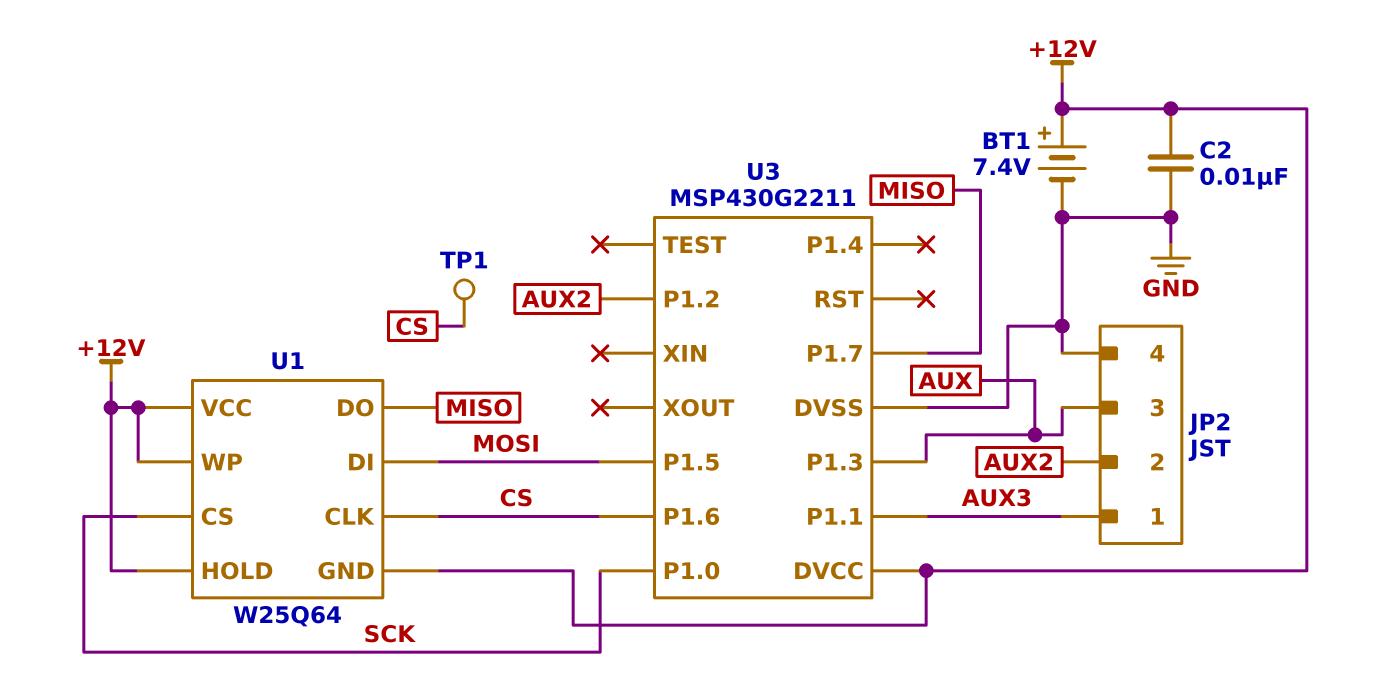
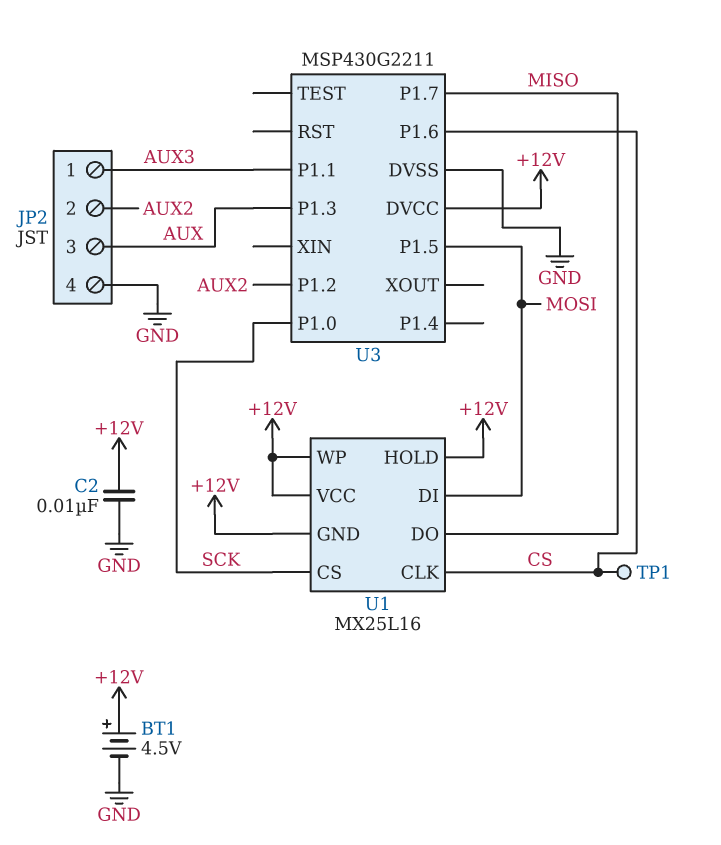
BT1: 7.4V (plus +12V, minus GND) -> 4.5V (plus +12V, minus GND)
U1: W25Q64 -> MX25L16

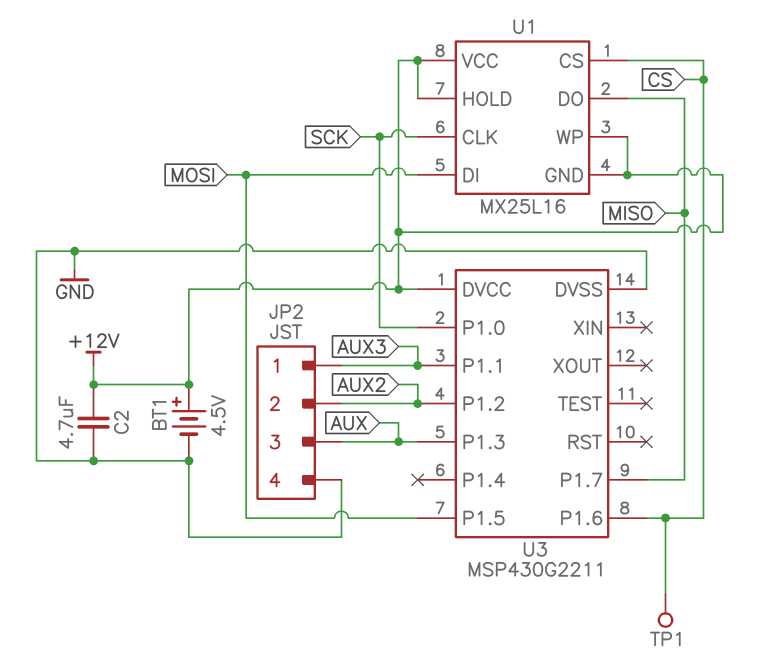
C2: 10nF (+12V, GND) -> 4.7uF (+12V, GND)
U1 pin CLK: CS -> SCK
U1 pin CS: SCK -> CS

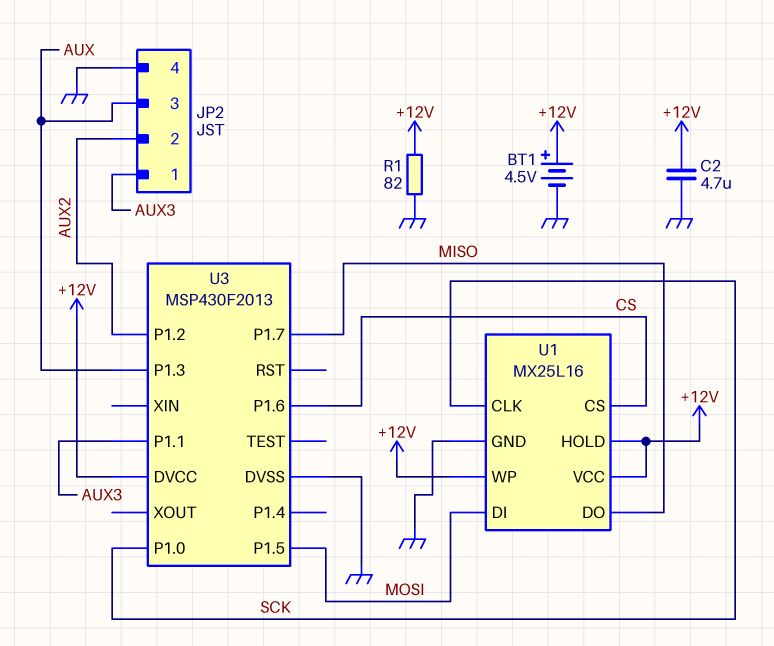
R1: none -> 82 (+12V, GND)
TP1: test point (CS) -> none
U1 pin GND: +12V -> GND
U3: MSP430G2211 -> MSP430F2013

